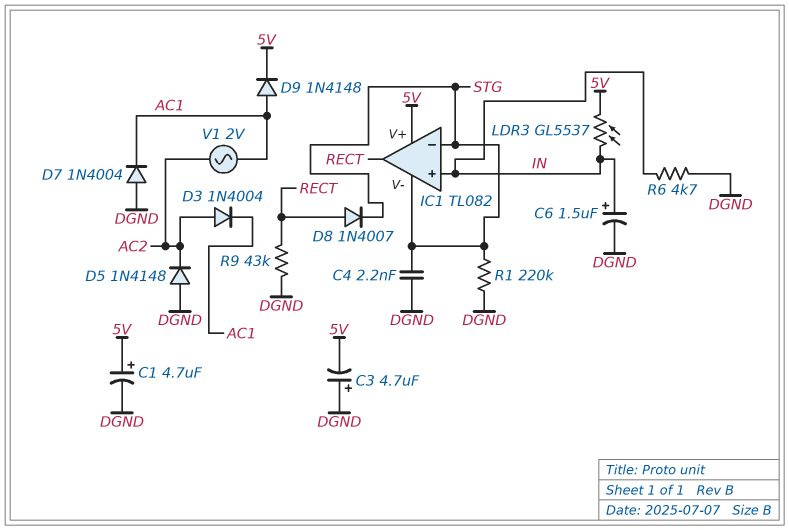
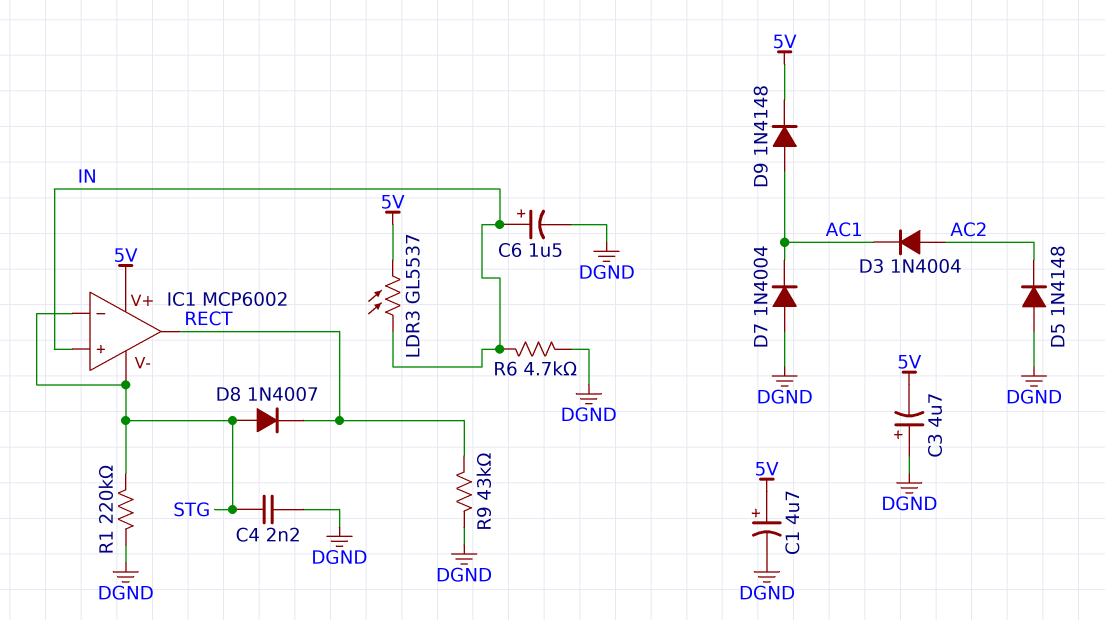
D8: diode 1N4007 (A RECT, K STG) -> diode 1N4007 (A STG, K RECT)
IC1: TL082 -> MCP6002
V1: AC 2V (AC1, AC2) -> none

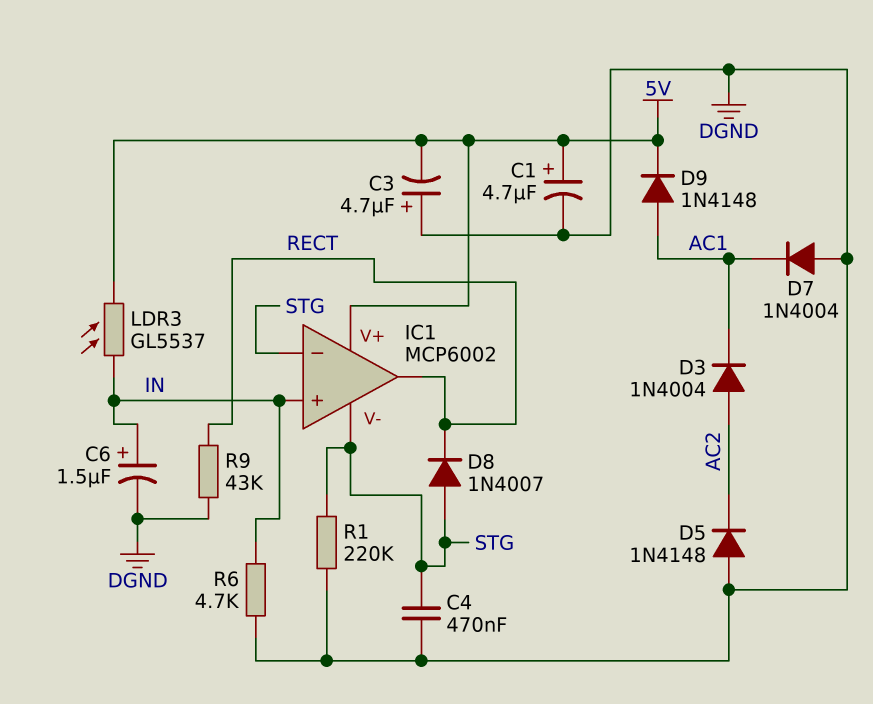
C4: 2.2nF (DGND, STG) -> 470nF (DGND, STG)

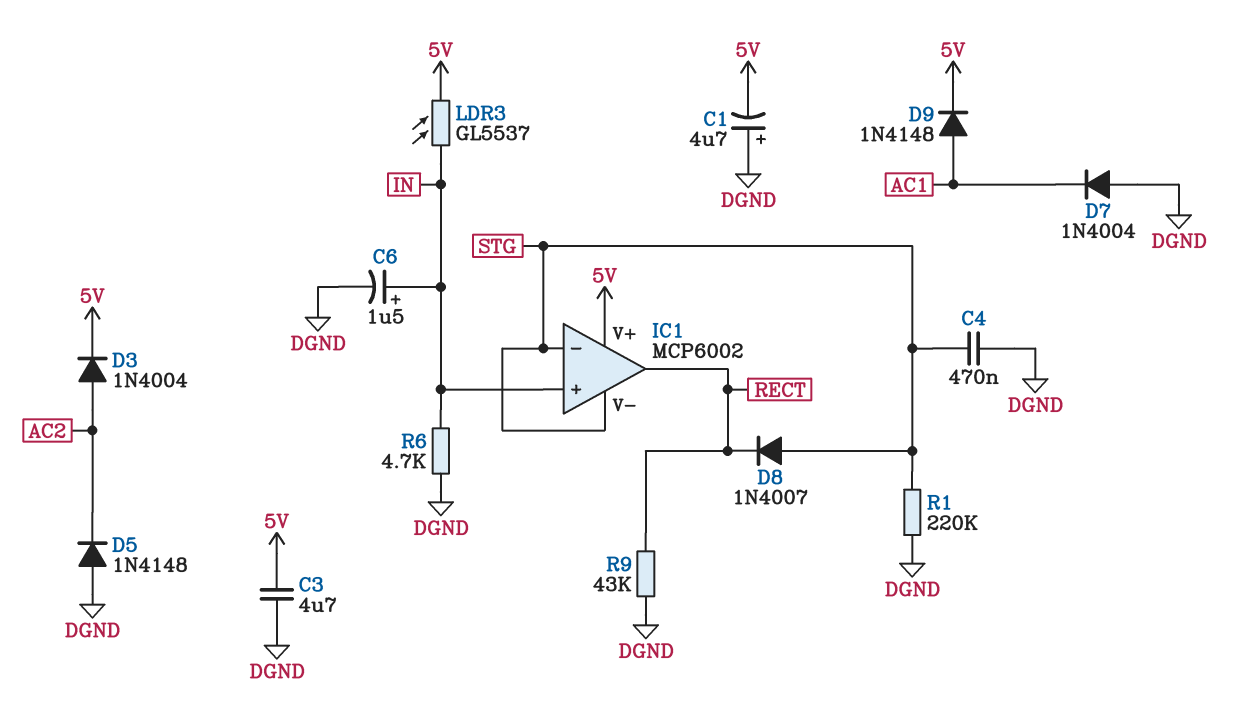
C1: 4.7uF (plus 5V, minus DGND) -> 4.7uF (plus DGND, minus 5V)
C3: 4.7uF (plus DGND, minus 5V) -> 4.7uF (5V, DGND)
D3: diode 1N4004 (A AC2, K AC1) -> diode 1N4004 (A AC2, K 5V)

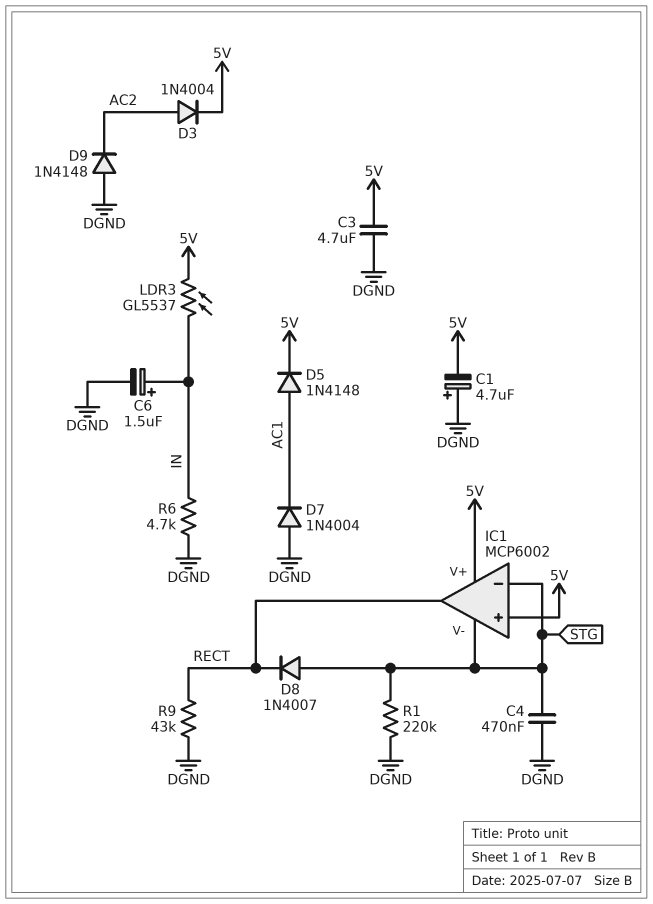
D5: diode 1N4148 (A DGND, K AC2) -> diode 1N4148 (A AC1, K 5V)
D9: diode 1N4148 (A AC1, K 5V) -> diode 1N4148 (A DGND, K AC2)
IC1 pin in+: IN -> 5V

